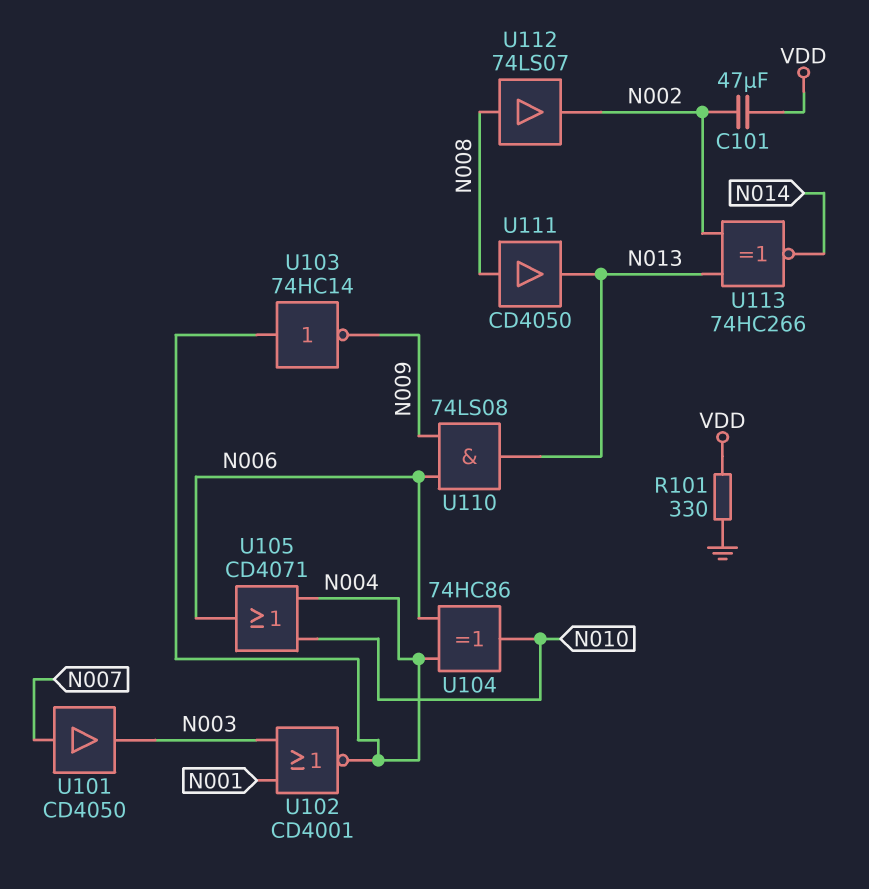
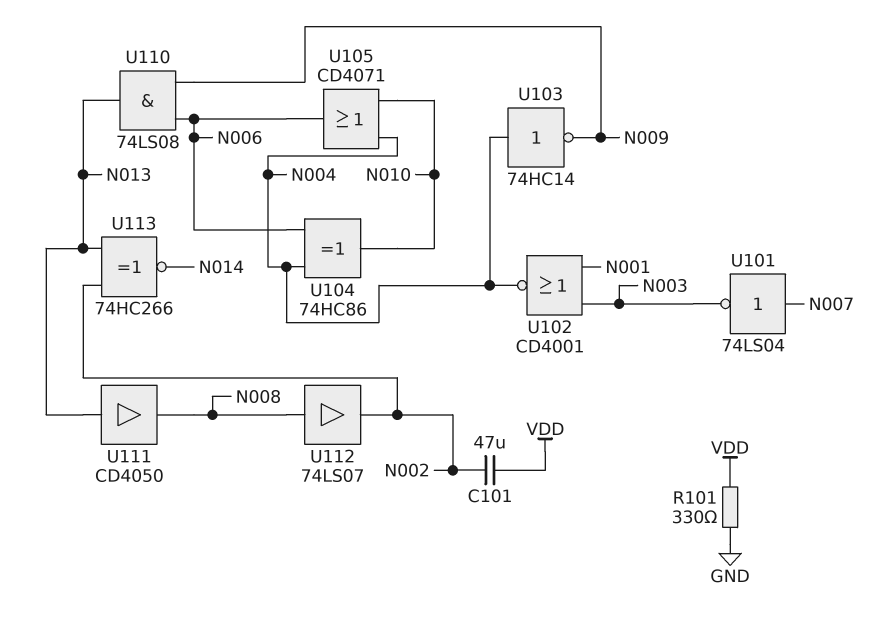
U101: buffer CD4050 (in N007, out N003) -> NOT 74LS04 (in N007, out N003)
U111: buffer CD4050 (in N008, out N013) -> buffer CD4050 (in N013, out N008)

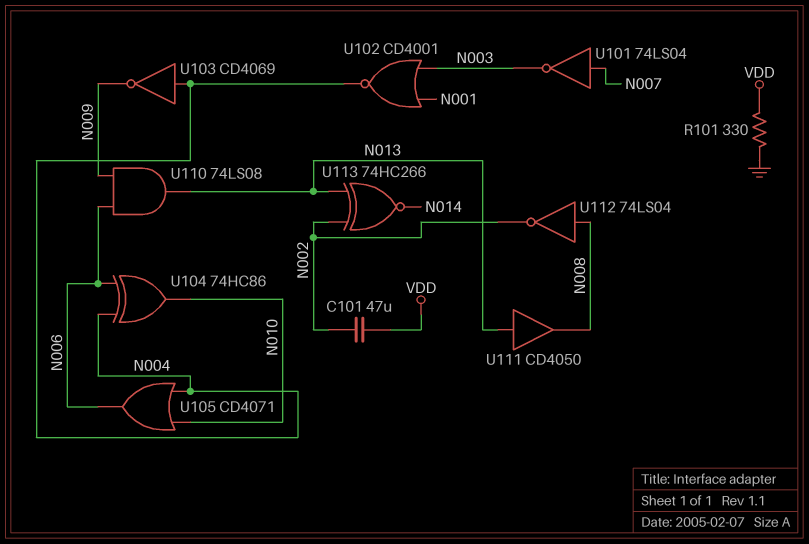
U103: NOT 74HC14 (in N004, out N009) -> NOT CD4069 (in N004, out N009)
U112: buffer 74LS07 (in N008, out N002) -> NOT 74LS04 (in N008, out N002)

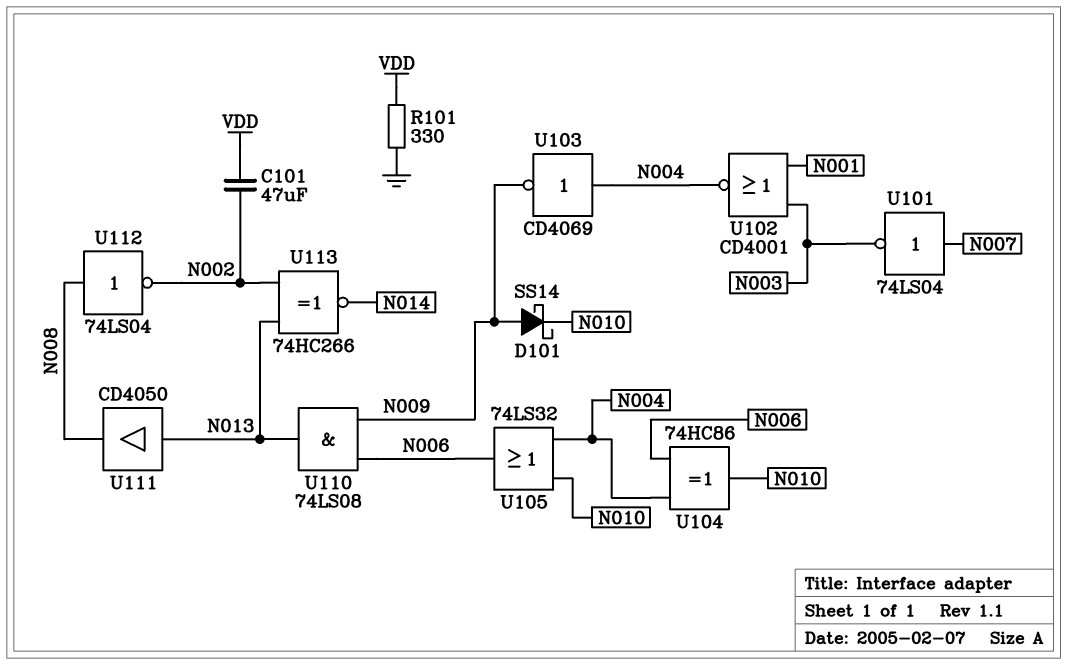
D101: none -> schottky SS14 (A N009, K N010)
U105: OR CD4071 (in N004, in N010, out N006) -> OR 74LS32 (in N004, in N010, out N006)

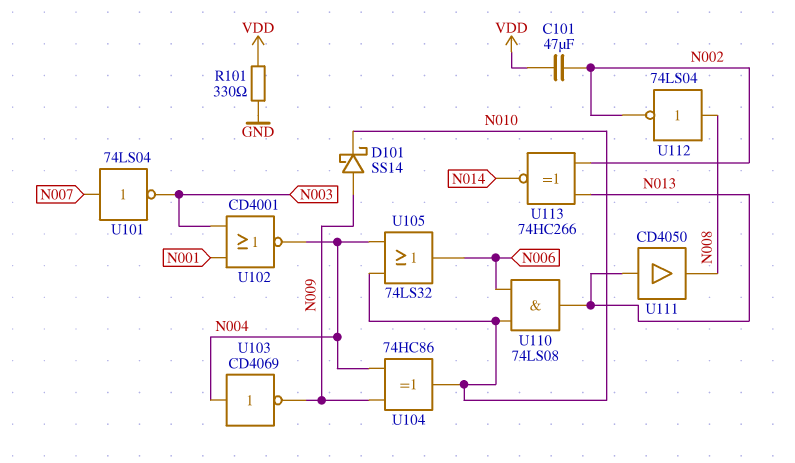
U104: XOR 74HC86 (in N004, in N006, out N010) -> XOR 74HC86 (in N004, in N009, out N010)
U110: AND 74LS08 (in N006, in N009, out N013) -> AND 74LS08 (in N006, in N010, out N013)

